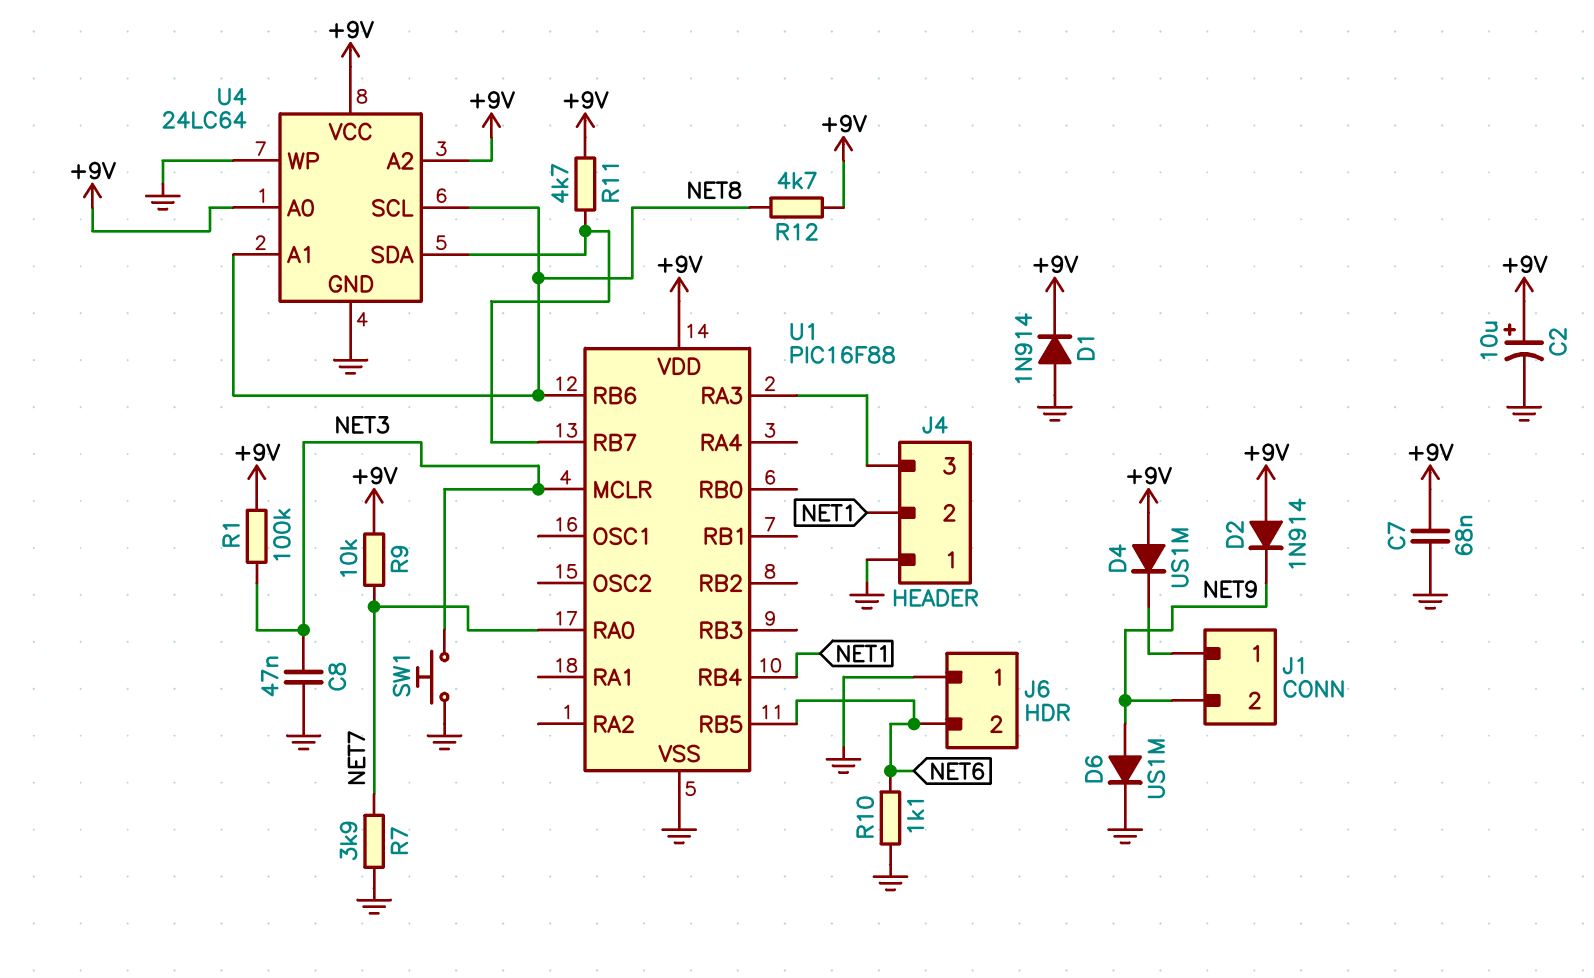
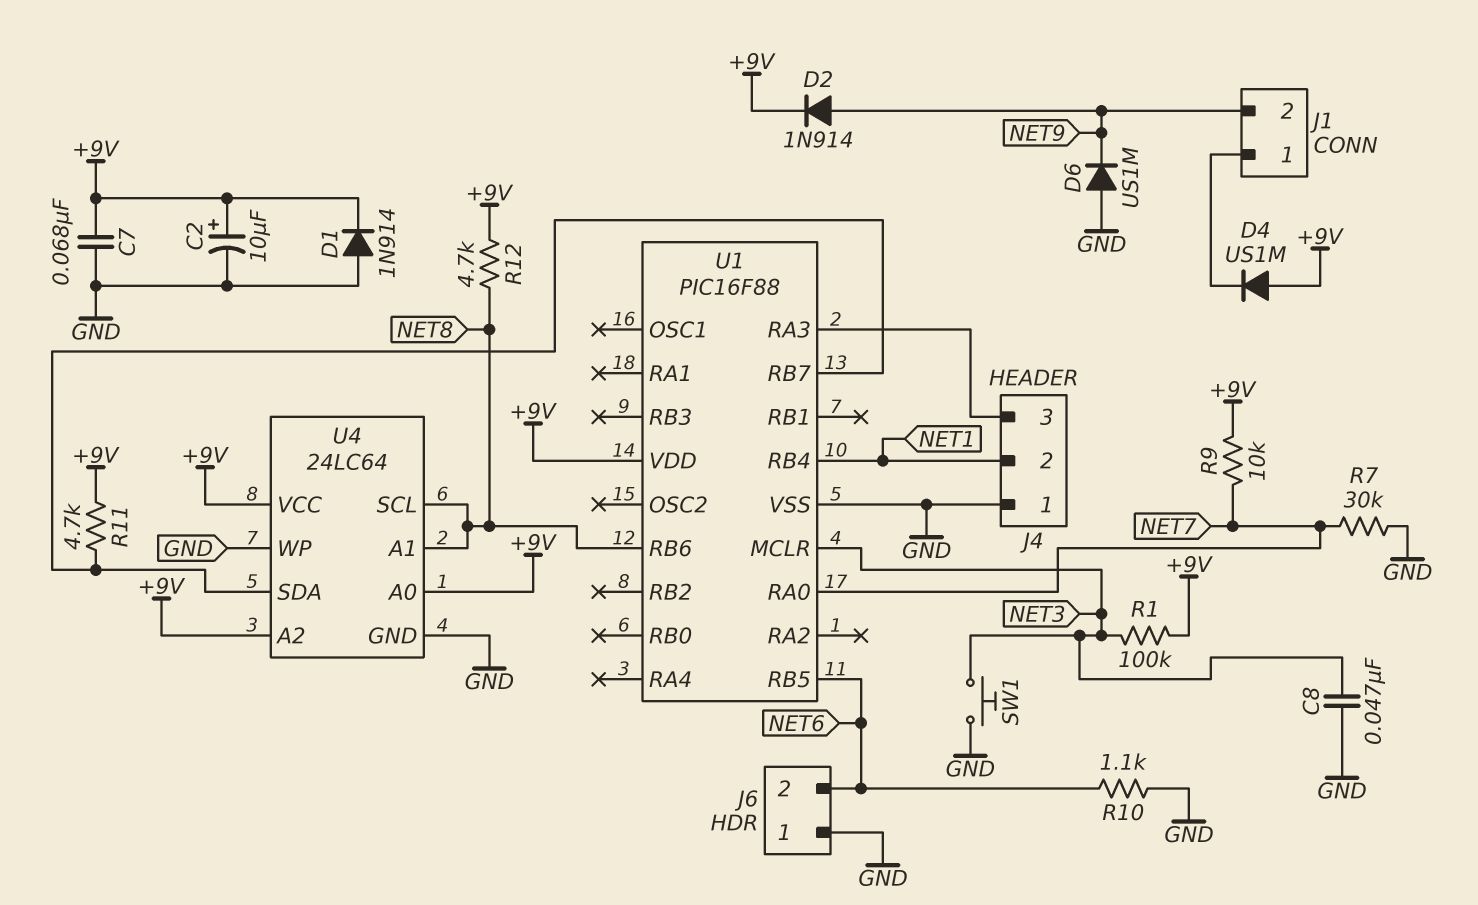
D2: diode 1N914 (A +9V, K NET9) -> diode 1N914 (A NET9, K +9V)
D6: diode US1M (A NET9, K GND) -> diode US1M (A GND, K NET9)
R7: 3.9k (GND, NET7) -> 30k (GND, NET7)

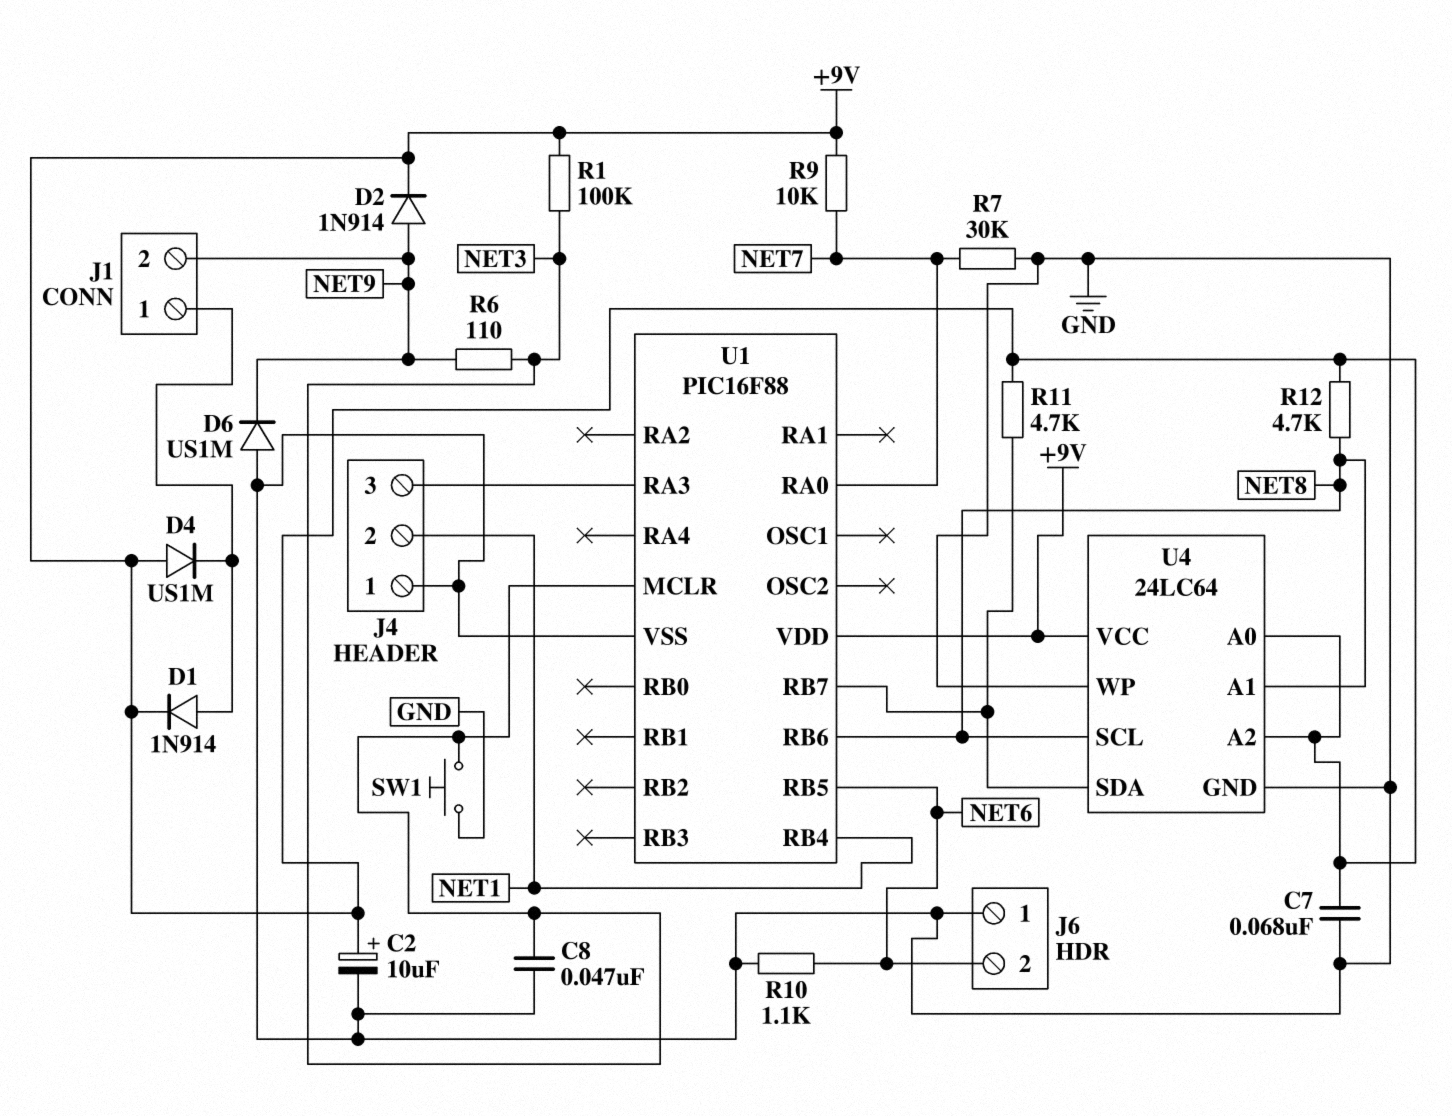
D1: diode 1N914 (A GND, K +9V) -> diode 1N914 (A J1/1, K +9V)
R6: none -> 110 (NET3, NET9)

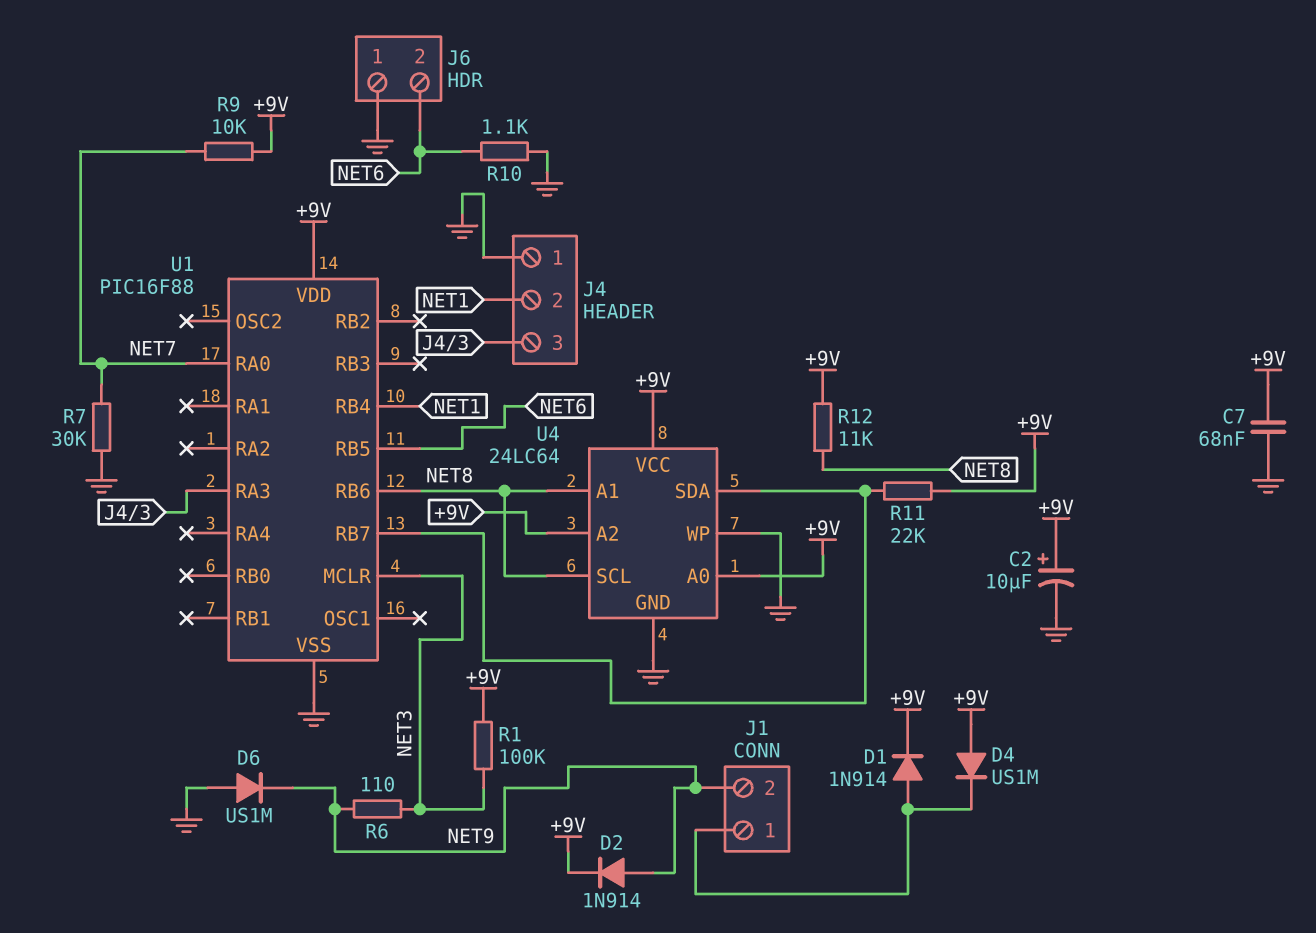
C8: 47nF (GND, NET3) -> none
R11: 4.7k (+9V, U1/RB7) -> 22k (+9V, U1/RB7)
R12: 4.7k (+9V, NET8) -> 11k (+9V, NET8)
SW1: button (GND, NET3) -> none

